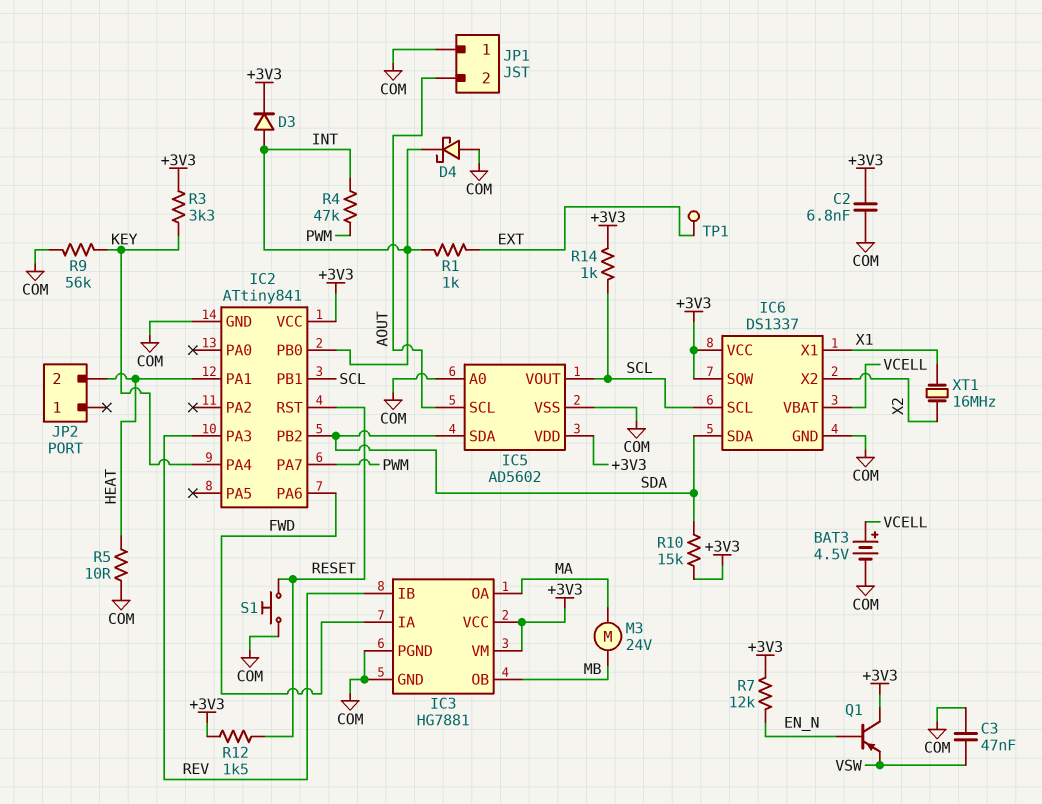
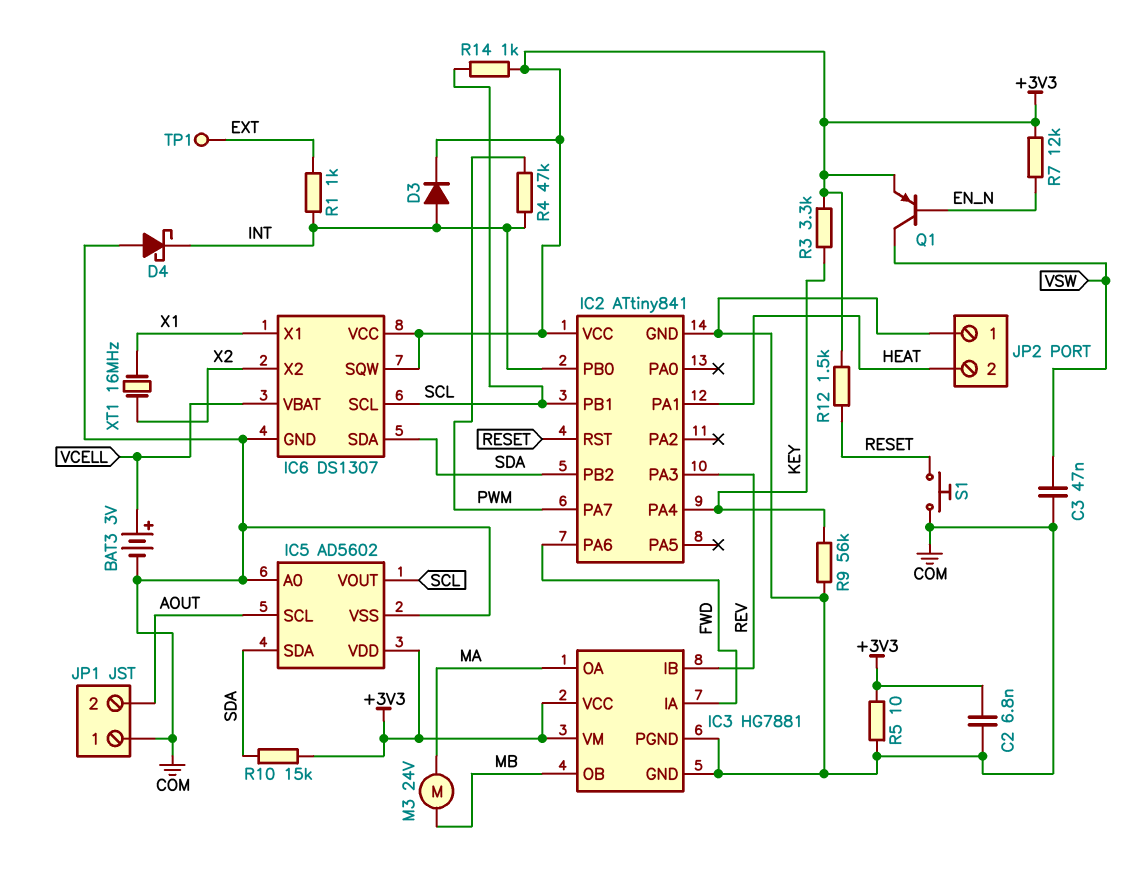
BAT3: 4.5V (plus VCELL, minus COM) -> 3V (plus VCELL, minus COM)
IC6: DS1337 -> DS1307
JP2 pin 1: none -> COM
Q1: PNP (B EN_N, C +3V3, E VSW) -> PNP (B EN_N, C VSW, E +3V3)
R5: 10 (COM, HEAT) -> 10 (+3V3, COM)

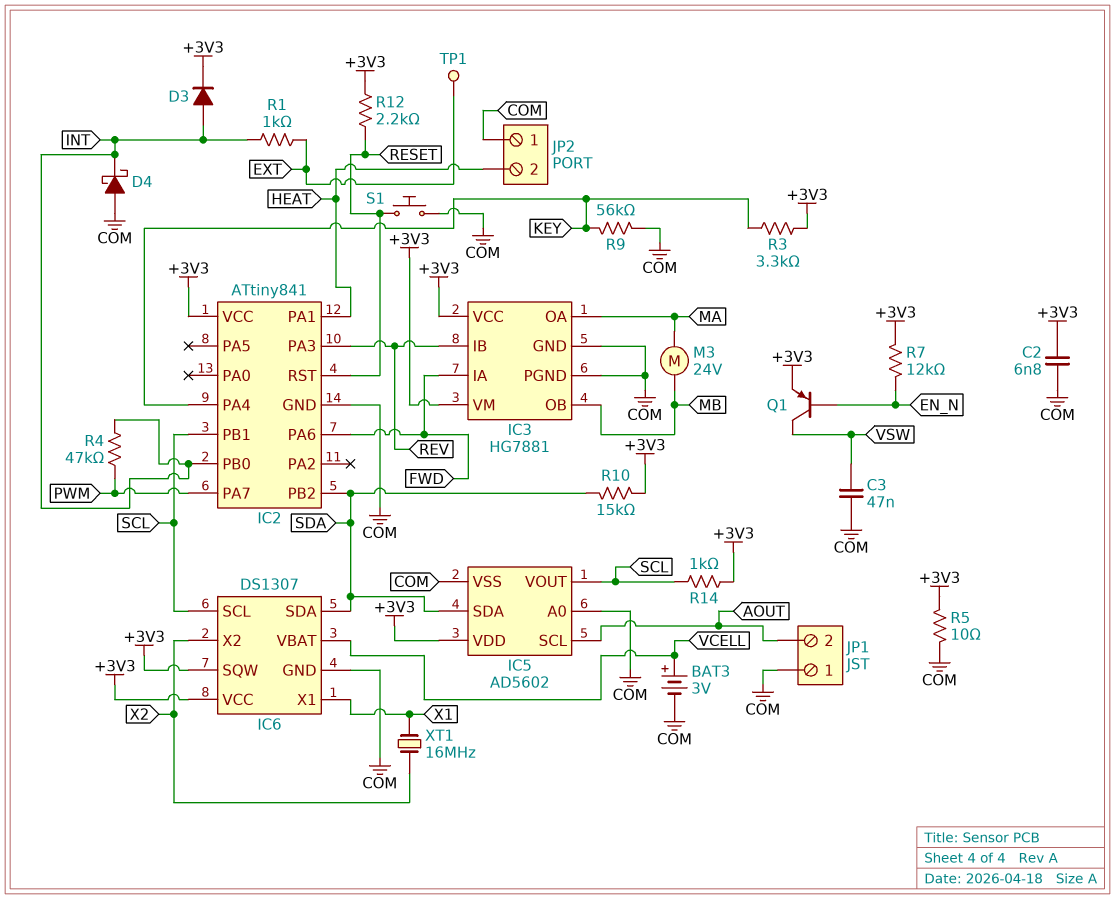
R12: 1.5k (+3V3, RESET) -> 2.2k (+3V3, RESET)

